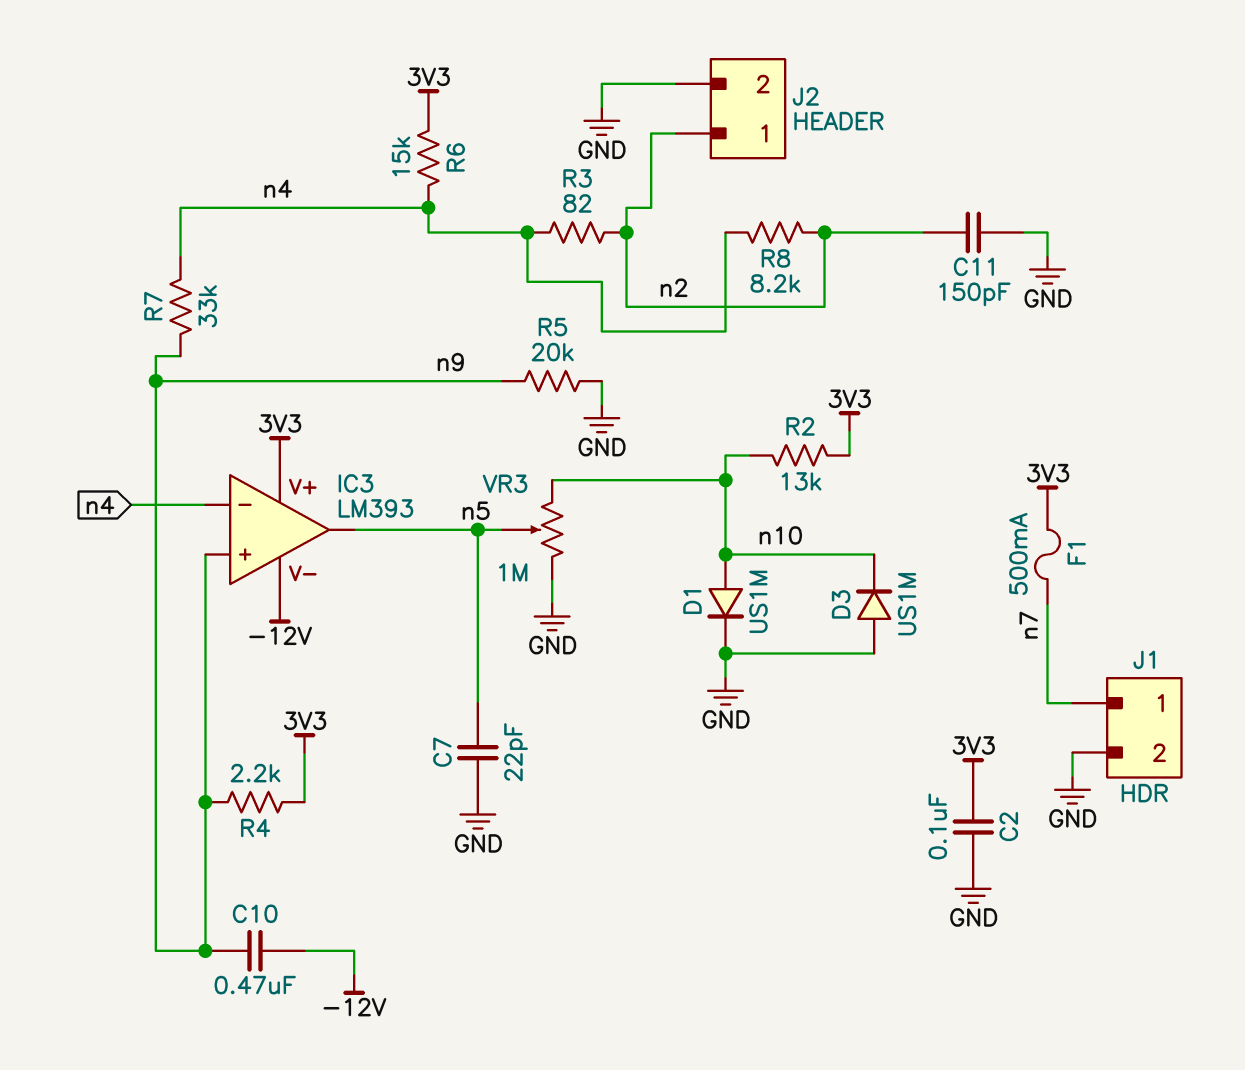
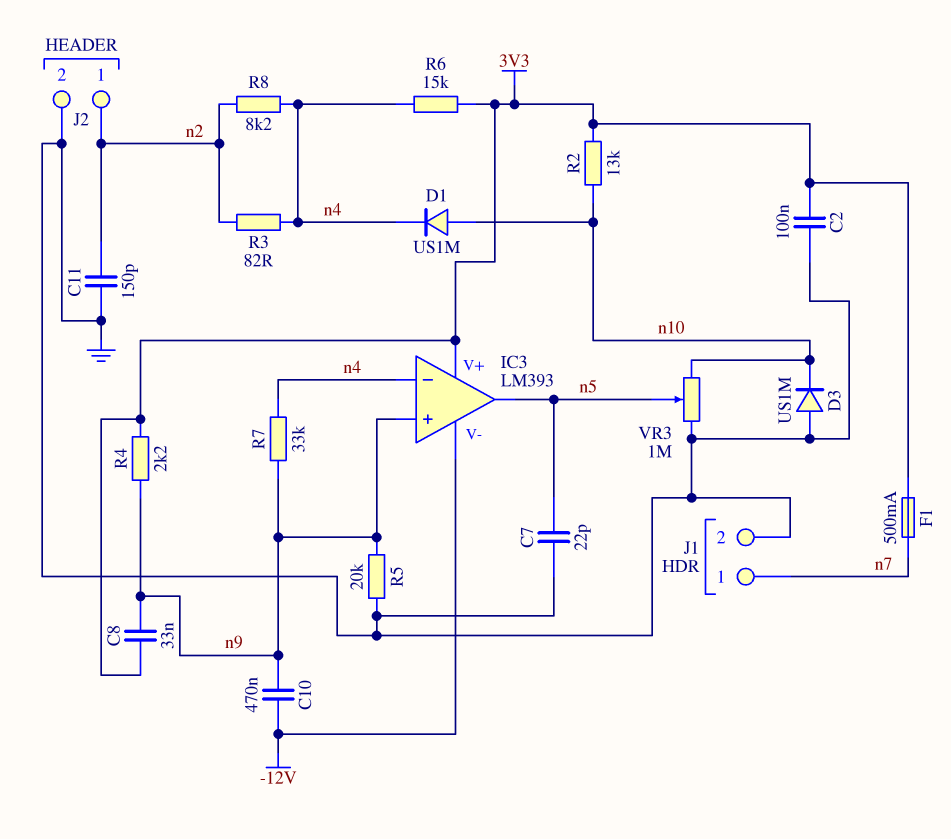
C8: none -> 33nF (3V3, n9)
D1: diode US1M (A n10, K GND) -> diode US1M (A n10, K n4)

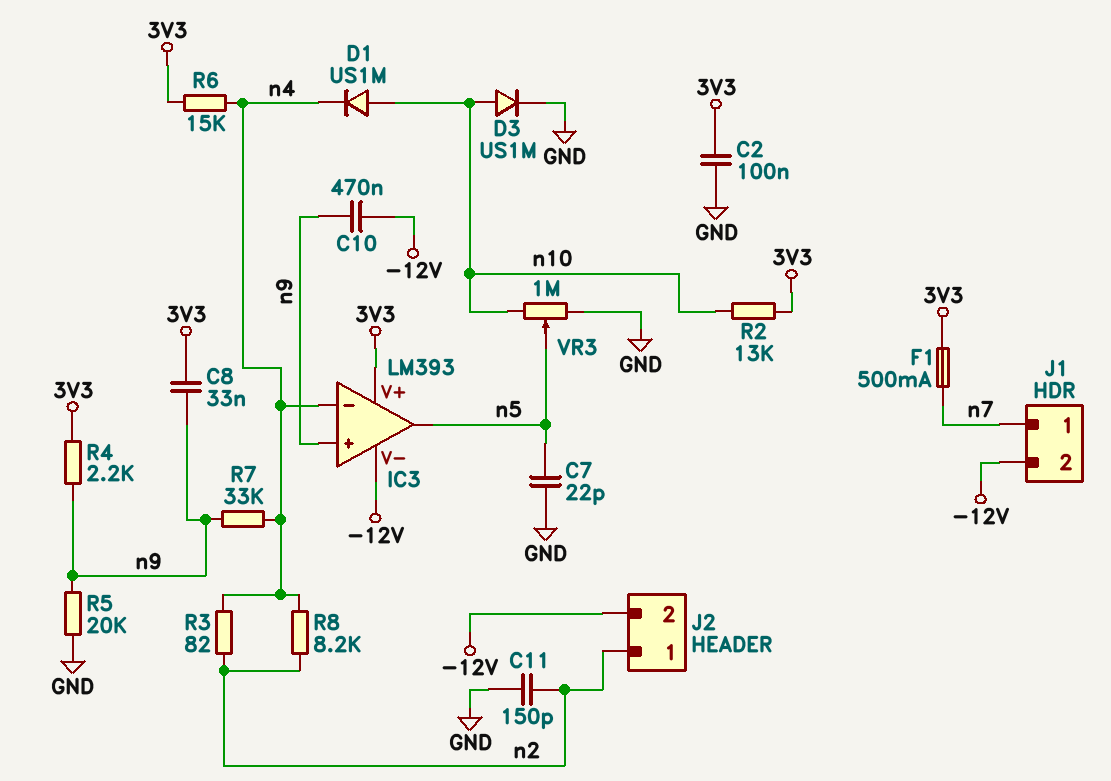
D3: diode US1M (A GND, K n10) -> diode US1M (A n10, K GND)
J1 pin 2: GND -> -12V
J2 pin 2: GND -> -12V

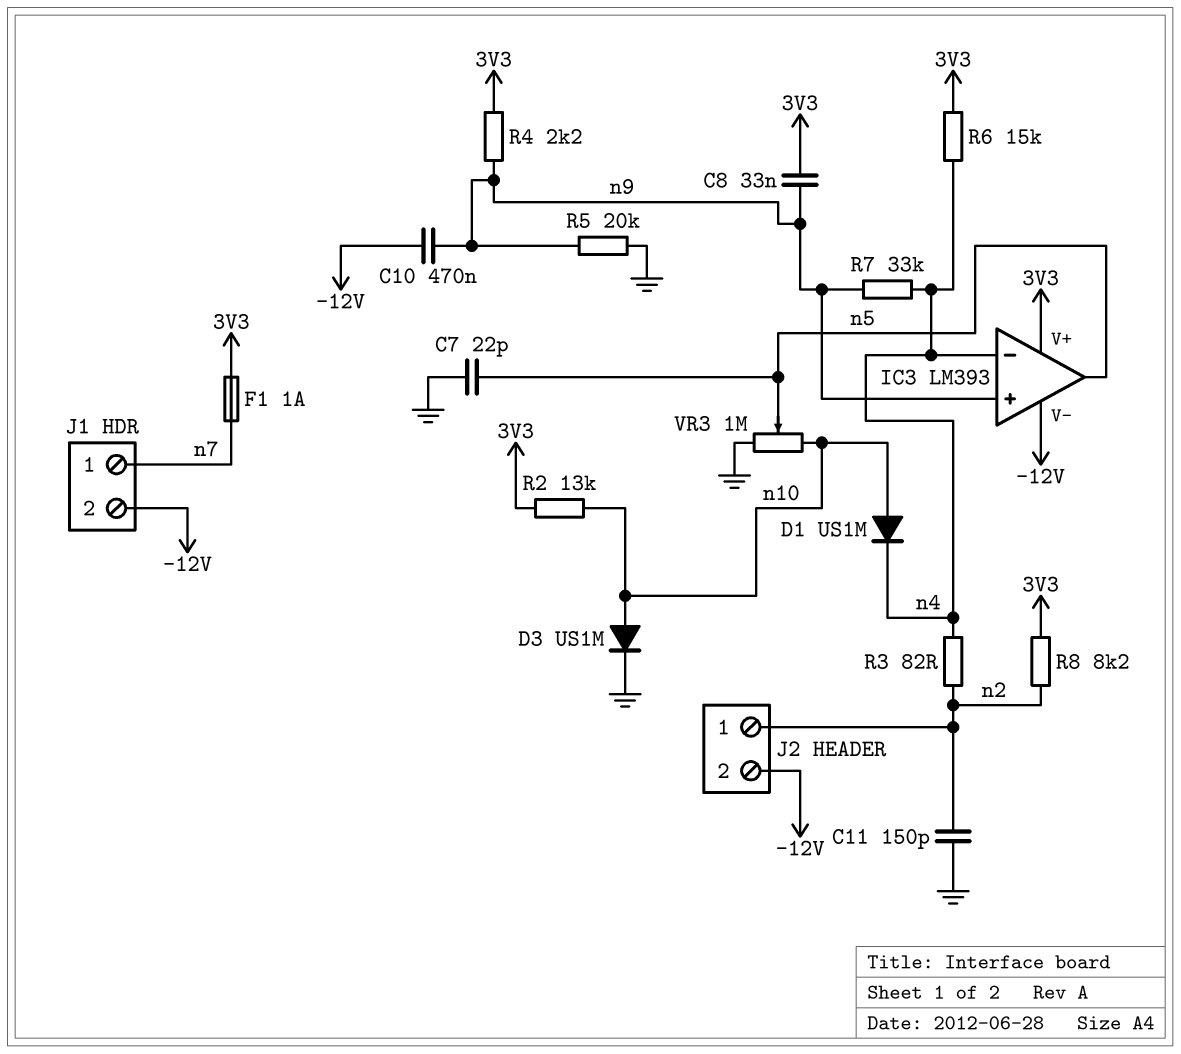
C2: 100nF (3V3, GND) -> none
F1: 500mA (3V3, n7) -> 1A (3V3, n7)
R8: 8.2k (n2, n4) -> 8.2k (3V3, n2)

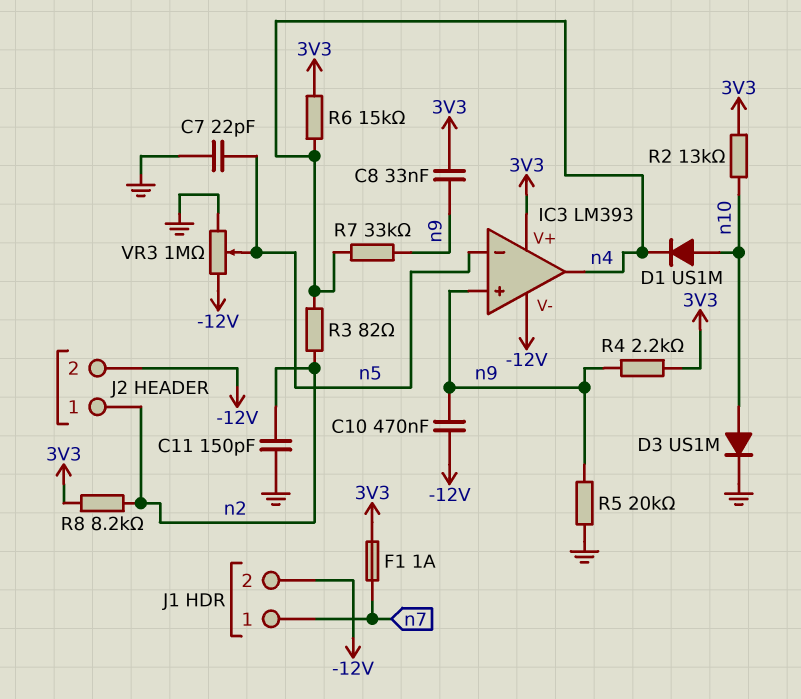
IC3 pin in-: n4 -> n5
IC3 pin out: n5 -> n4
VR3: 1M (GND, n10, wiper n5) -> 1M (-12V, GND, wiper n5)

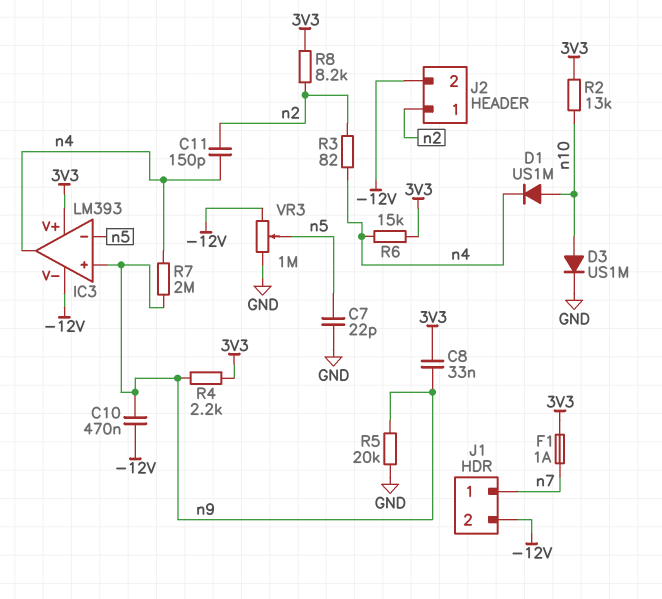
C11: 150pF (GND, n2) -> 150pF (n2, n4)
R7: 33k (n4, n9) -> 2M (n4, n9)

